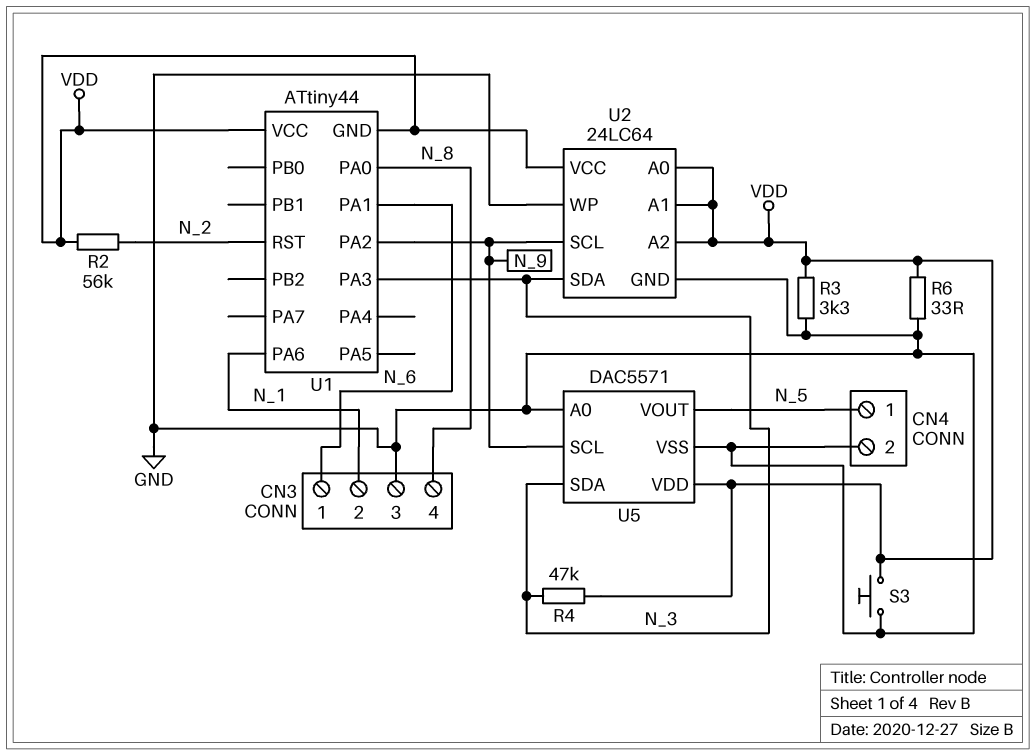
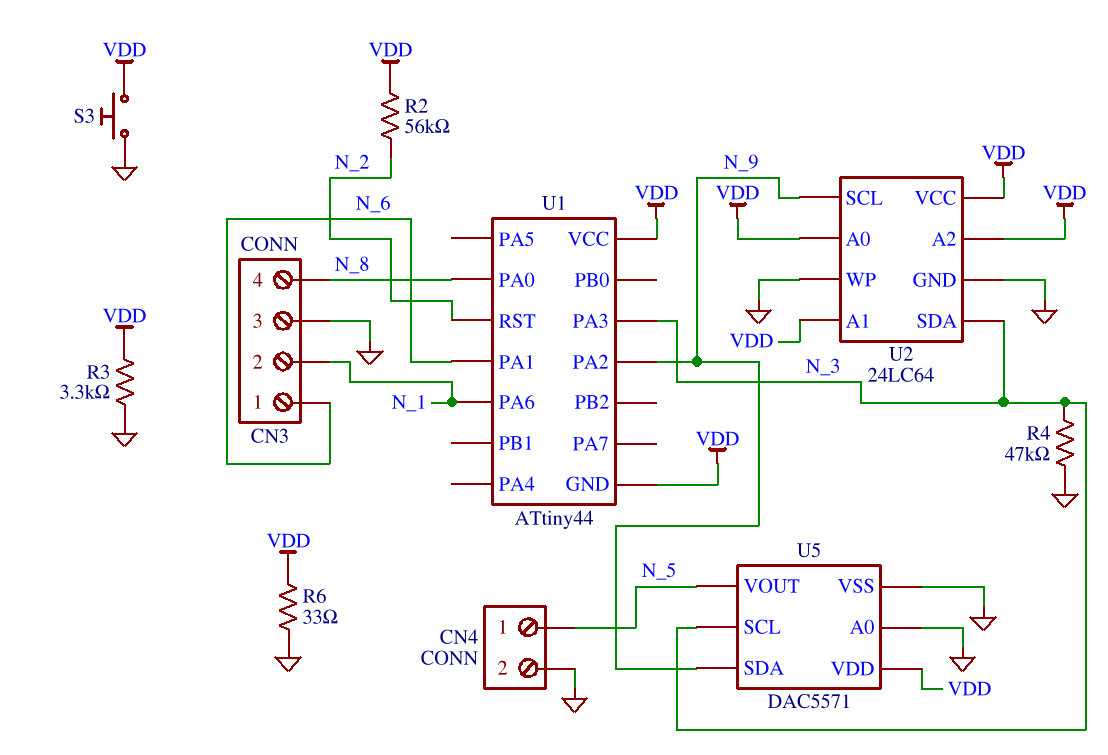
R4: 47k (N_3, VDD) -> 47k (GND, N_3)
U5 pin SCL: N_9 -> N_3
U5 pin SDA: N_3 -> N_9

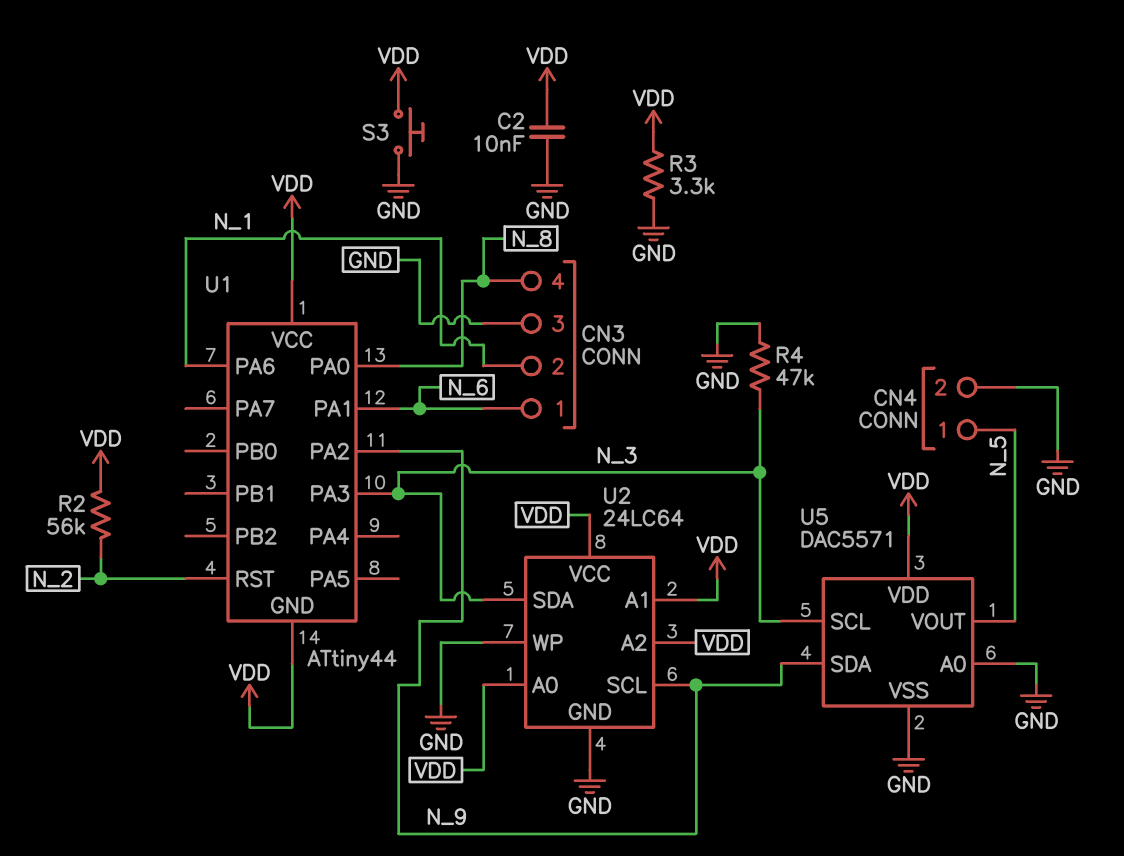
C2: none -> 10nF (GND, VDD)
R6: 33 (GND, VDD) -> none

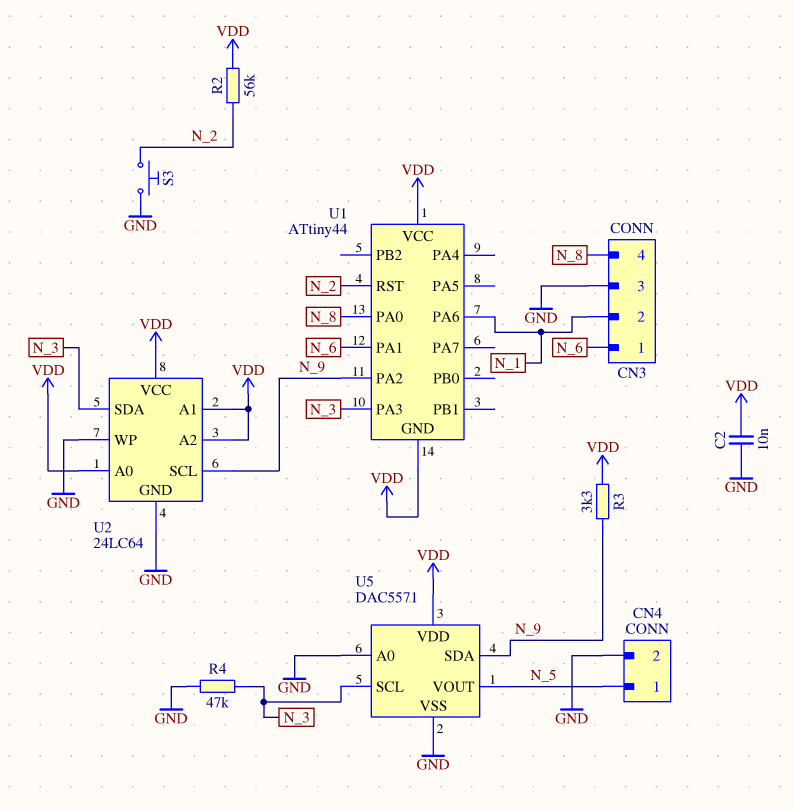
R3: 3.3k (GND, VDD) -> 3.3k (N_9, VDD)
S3: button (GND, VDD) -> button (GND, N_2)

